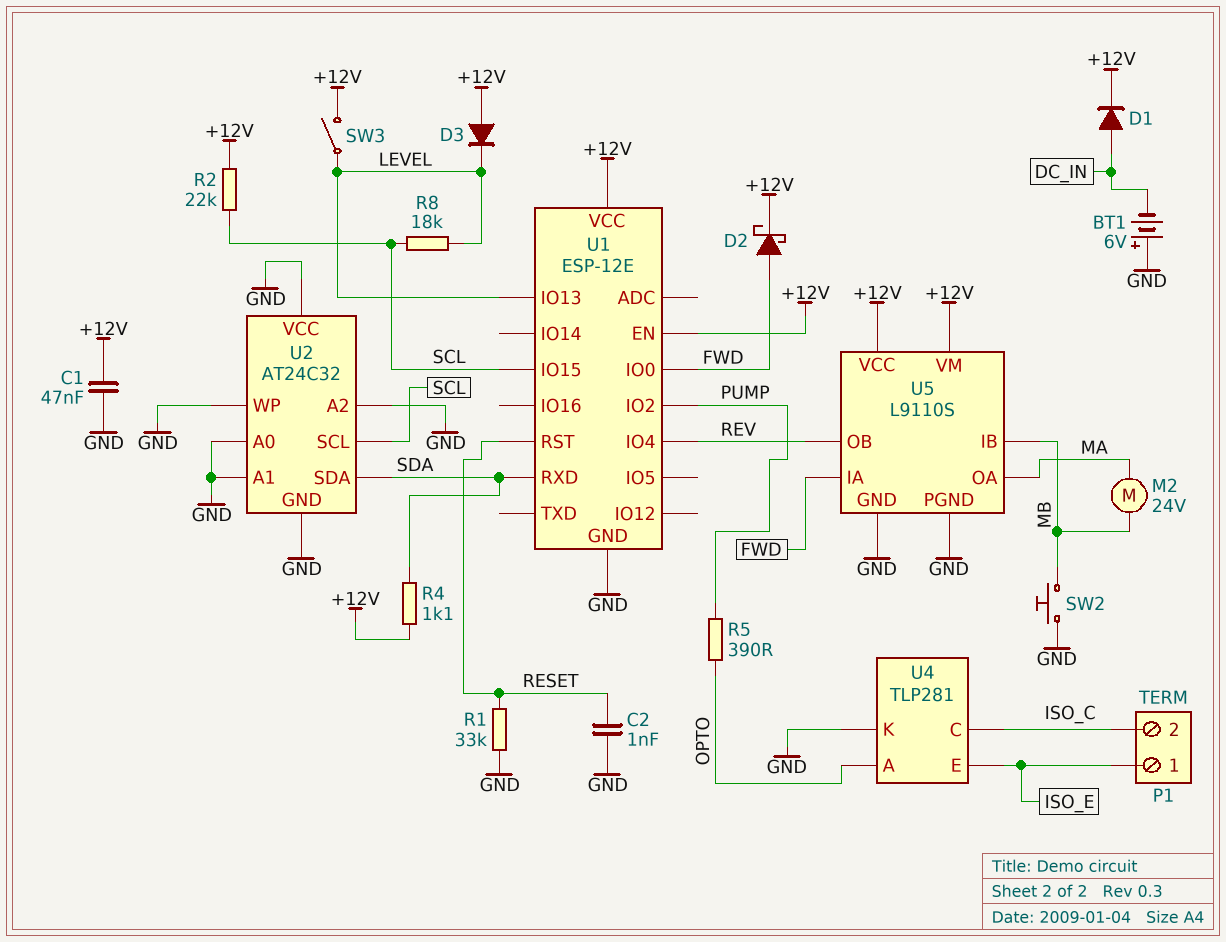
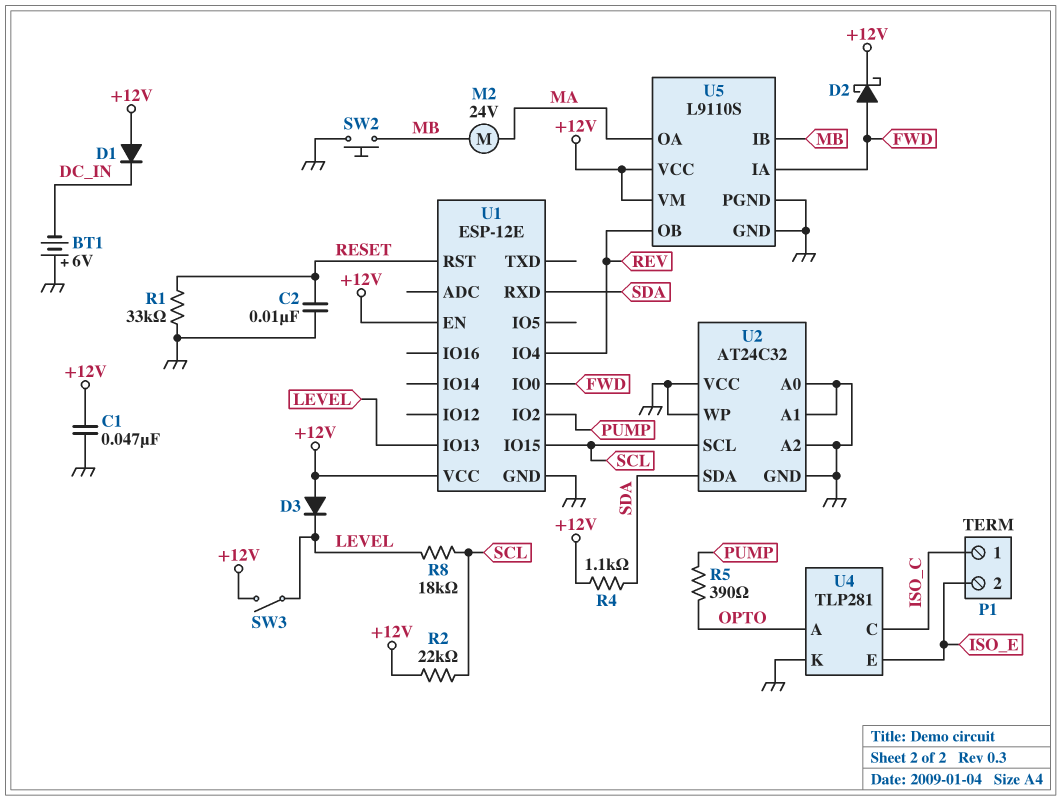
C2: 1nF (GND, RESET) -> 10nF (GND, RESET)
D1: diode (A DC_IN, K +12V) -> diode (A +12V, K DC_IN)
P1 pin 1: ISO_E -> ISO_C
P1 pin 2: ISO_C -> ISO_E

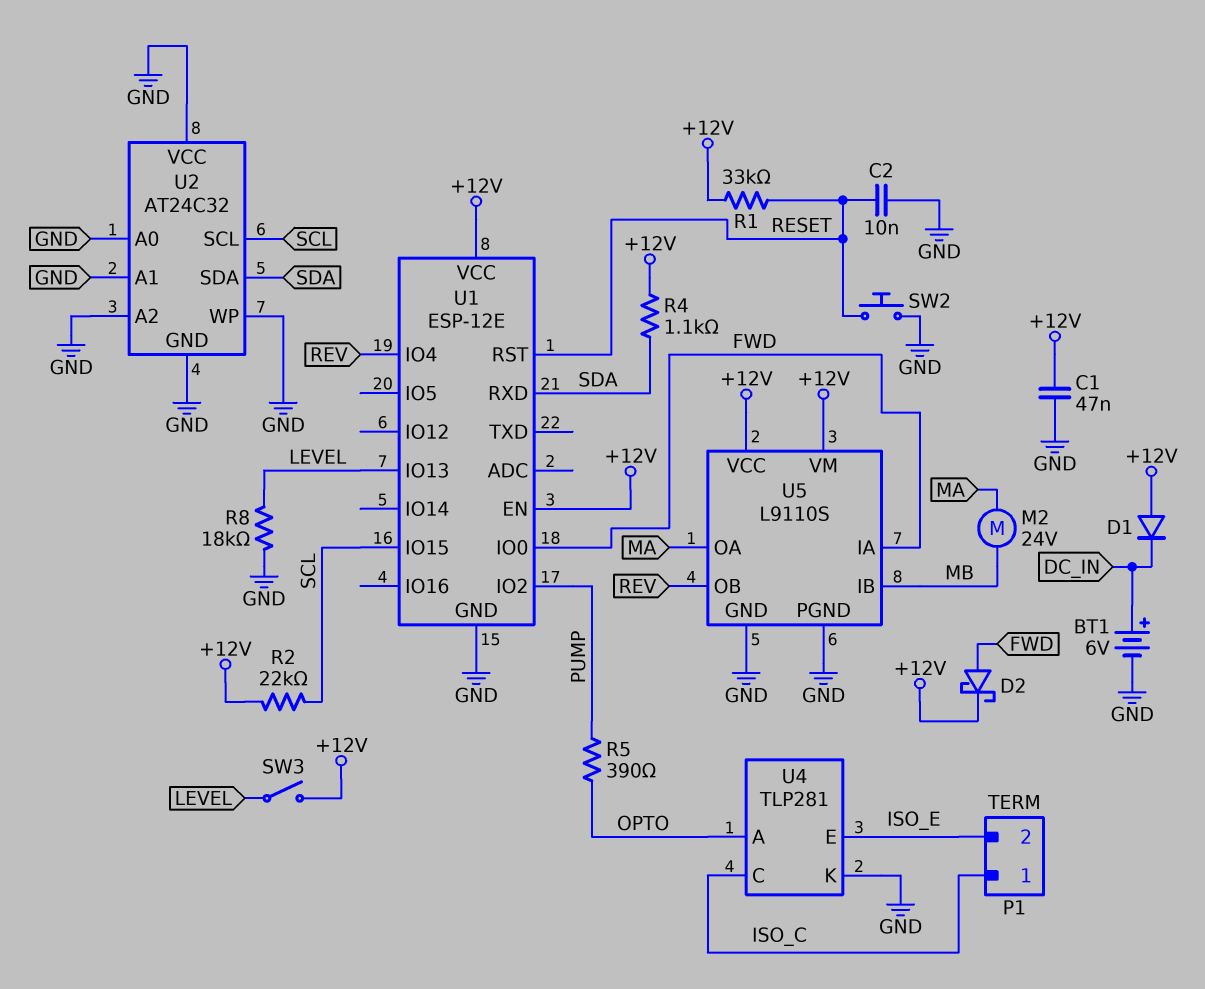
BT1: 6V (plus GND, minus DC_IN) -> 6V (plus DC_IN, minus GND)
D3: diode (A +12V, K LEVEL) -> none
R1: 33k (GND, RESET) -> 33k (+12V, RESET)
R8: 18k (LEVEL, SCL) -> 18k (GND, LEVEL)
SW2: button (GND, MB) -> button (GND, RESET)

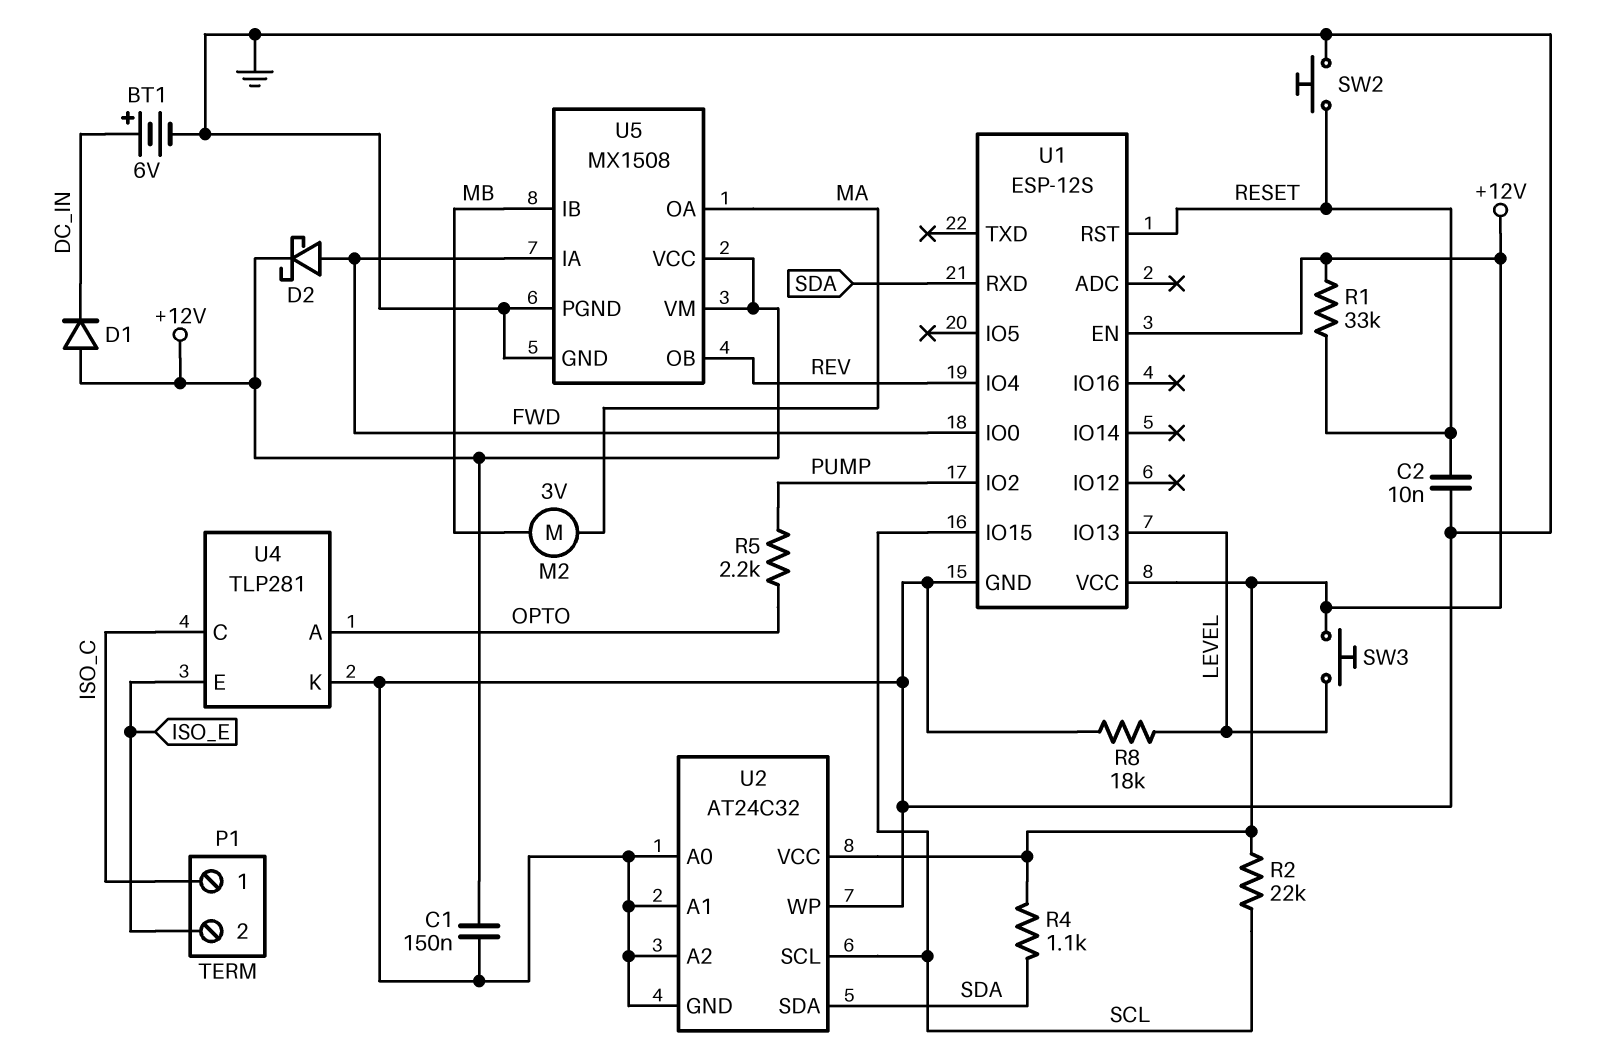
C1: 47nF (+12V, GND) -> 150nF (+12V, GND)
M2: motor 24V (MA, MB) -> motor 3V (MA, MB)
R5: 390 (OPTO, PUMP) -> 2.2k (OPTO, PUMP)
SW3: switch (+12V, LEVEL) -> button (+12V, LEVEL)
U1: ESP-12E -> ESP-12S
U2 pin VCC: GND -> +12V
U5: L9110S -> MX1508

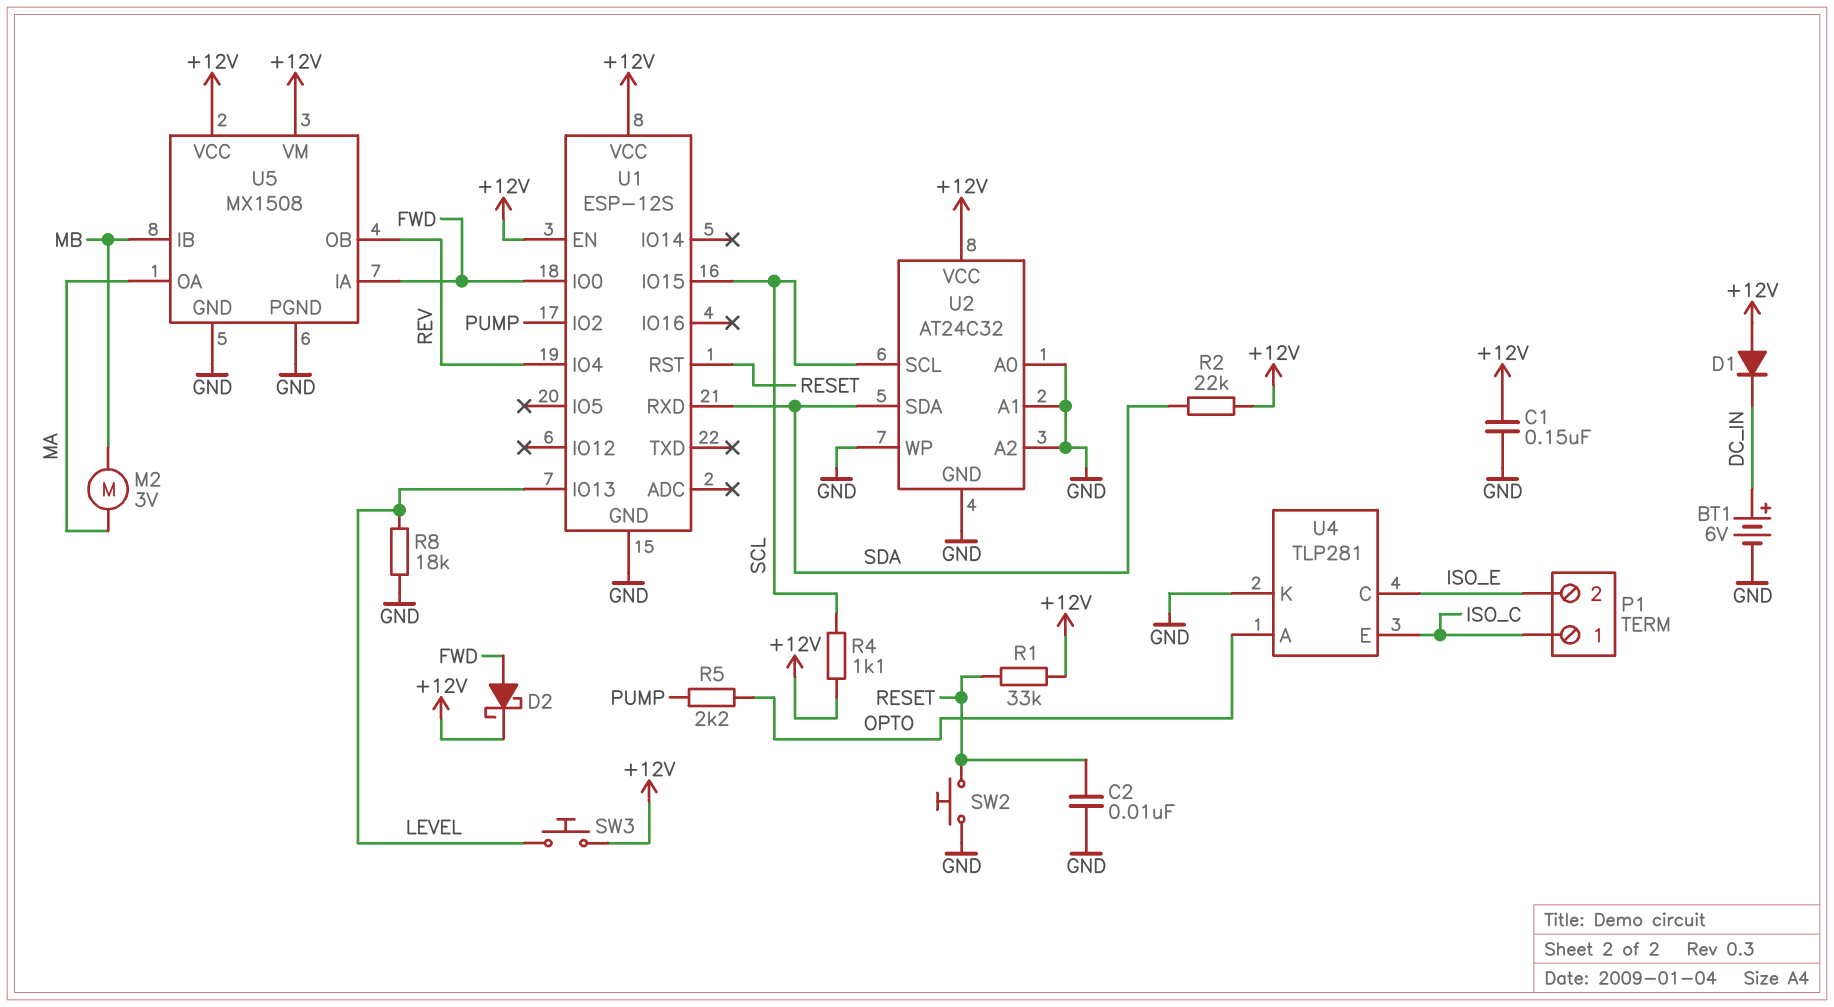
R2: 22k (+12V, SCL) -> 22k (+12V, SDA)
R4: 1.1k (+12V, SDA) -> 1.1k (+12V, SCL)
U4 pin C: ISO_C -> ISO_E
U4 pin E: ISO_E -> ISO_C

